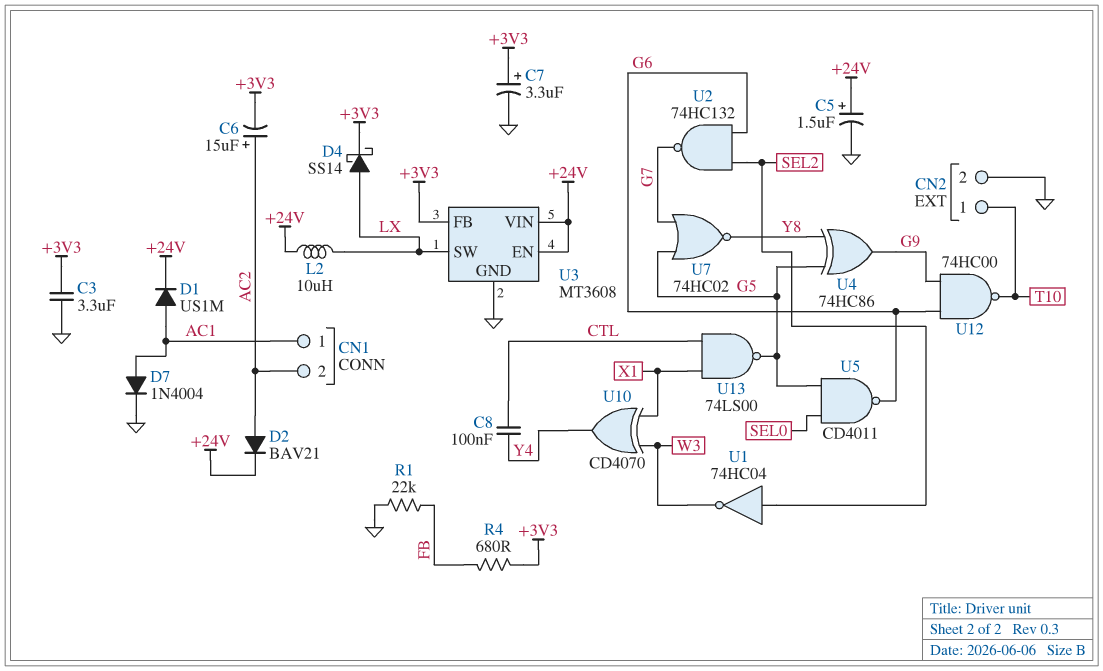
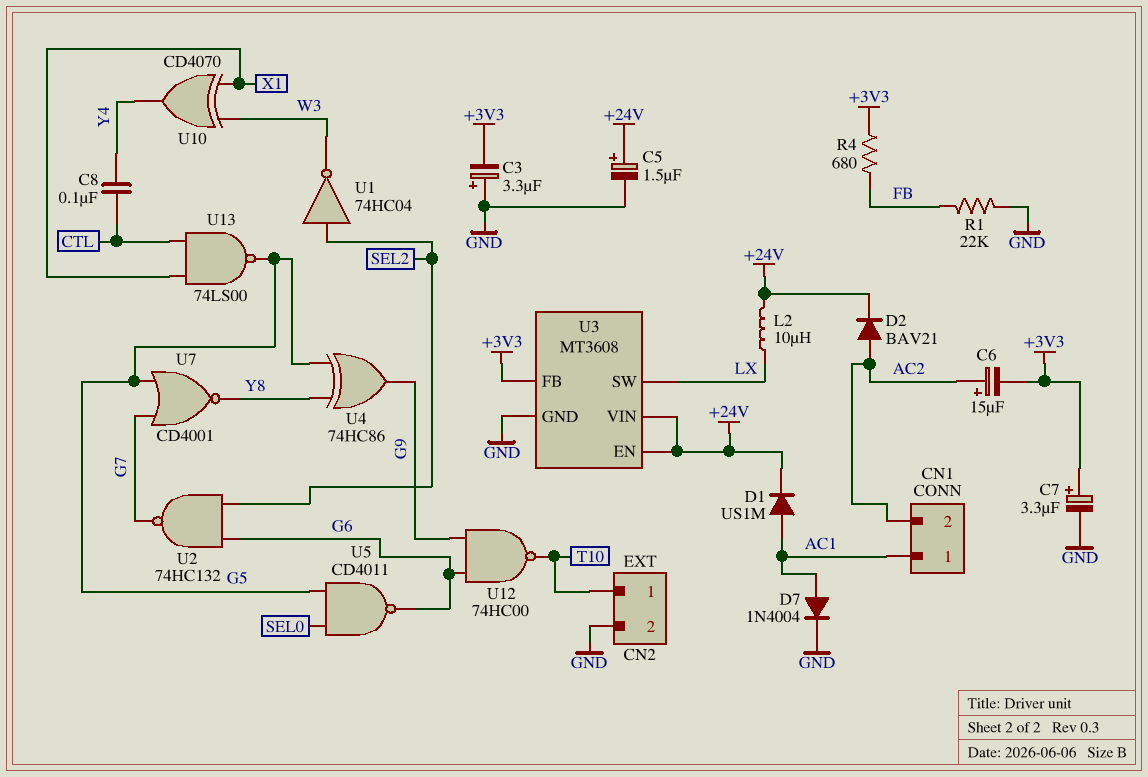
C3: 3.3uF (+3V3, GND) -> 3.3uF (plus GND, minus +3V3)
D4: schottky SS14 (A LX, K +3V3) -> none
U7: NOR 74HC02 (in G5, in G7, out Y8) -> NOR CD4001 (in G5, in G7, out Y8)

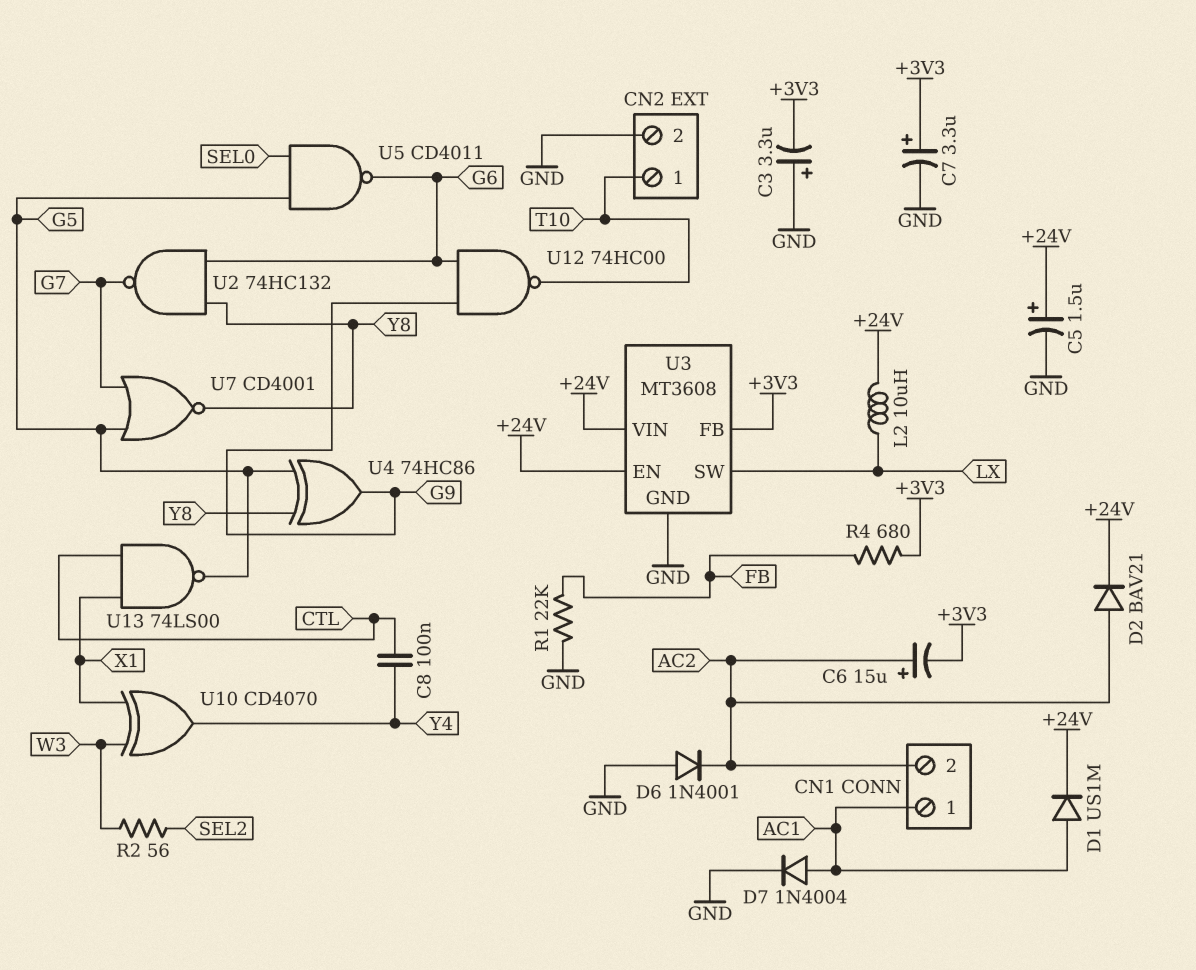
D6: none -> diode 1N4001 (A GND, K AC2)
R2: none -> 56 (SEL2, W3)
U1: NOT 74HC04 (in SEL2, out W3) -> none
U2: NAND 74HC132 (in G6, in SEL2, out G7) -> NAND 74HC132 (in G6, in Y8, out G7)

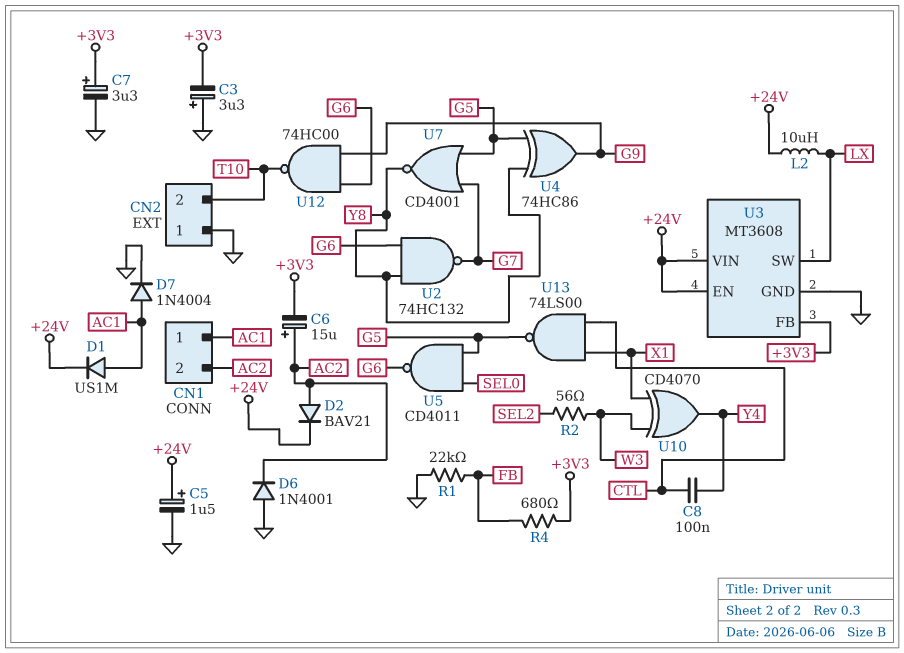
CN2 pin 1: T10 -> GND
CN2 pin 2: GND -> T10

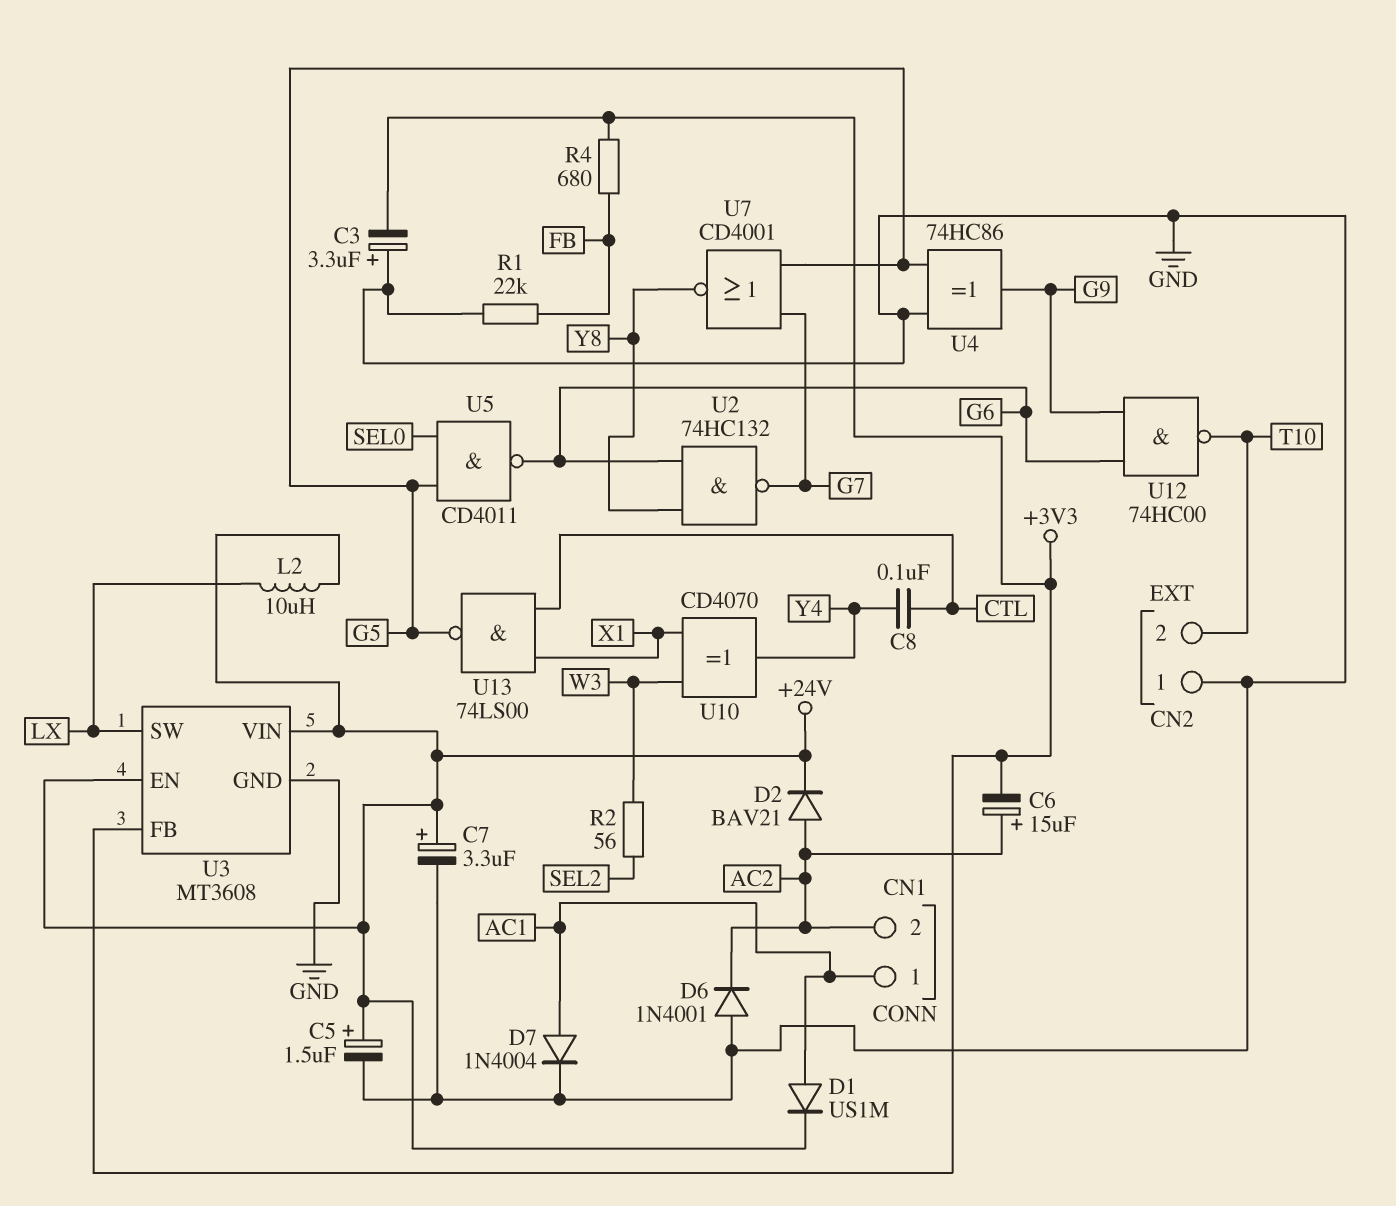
C7: 3.3uF (plus +3V3, minus GND) -> 3.3uF (plus +24V, minus GND)
U4: XOR 74HC86 (in G5, in Y8, out G9) -> XOR 74HC86 (in G5, in GND, out G9)

